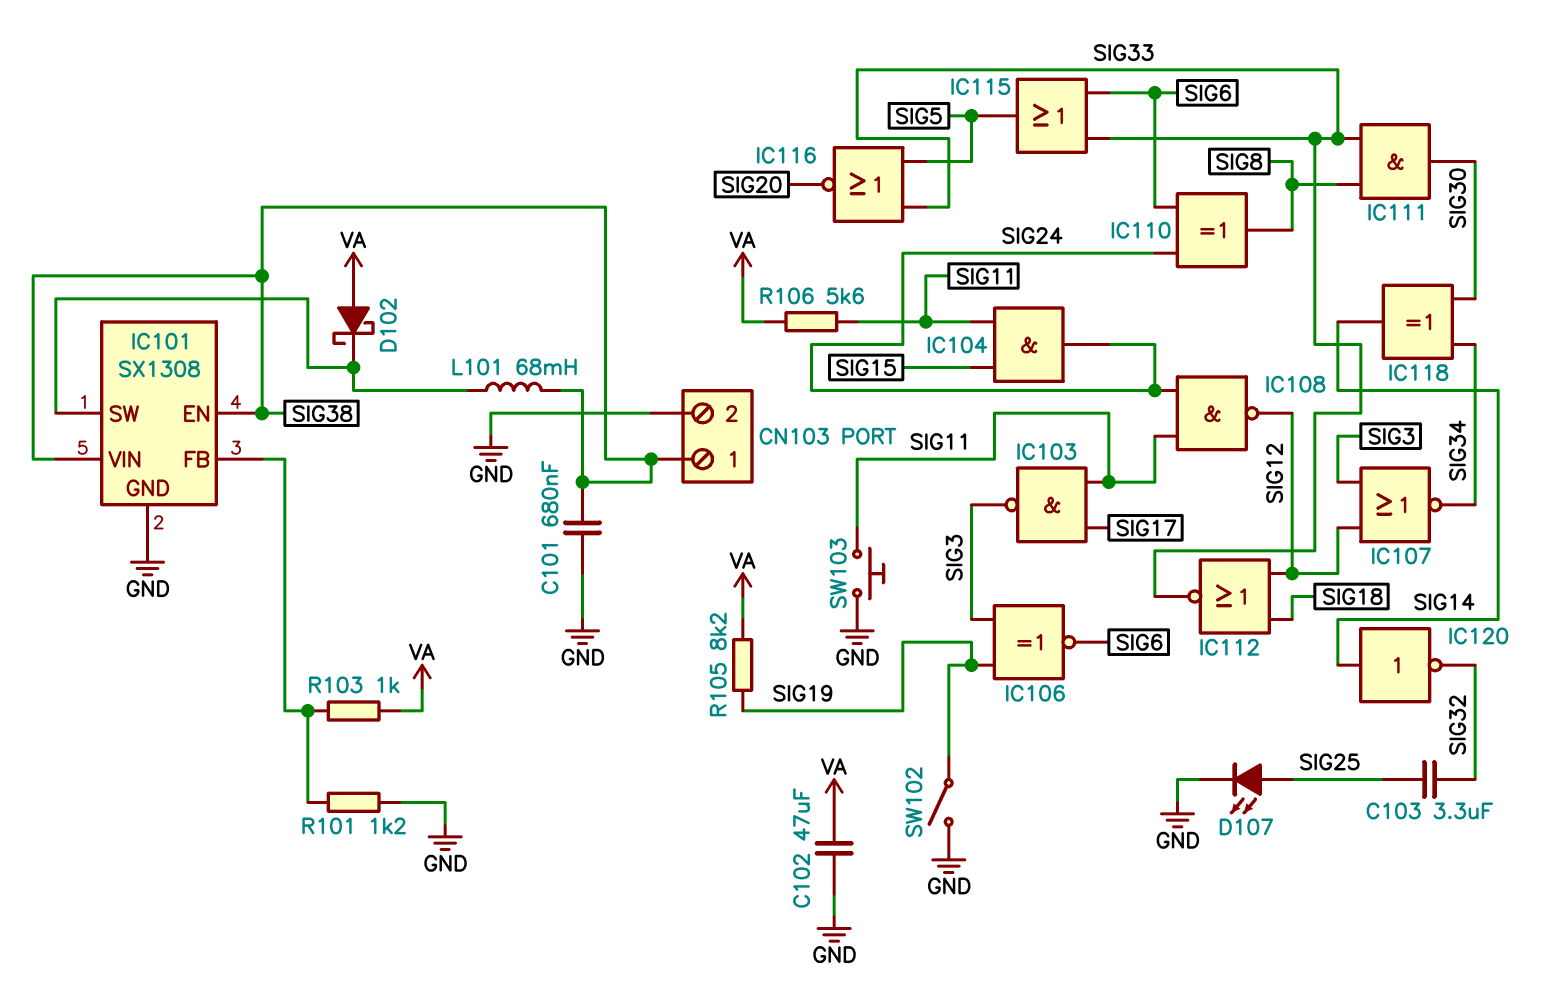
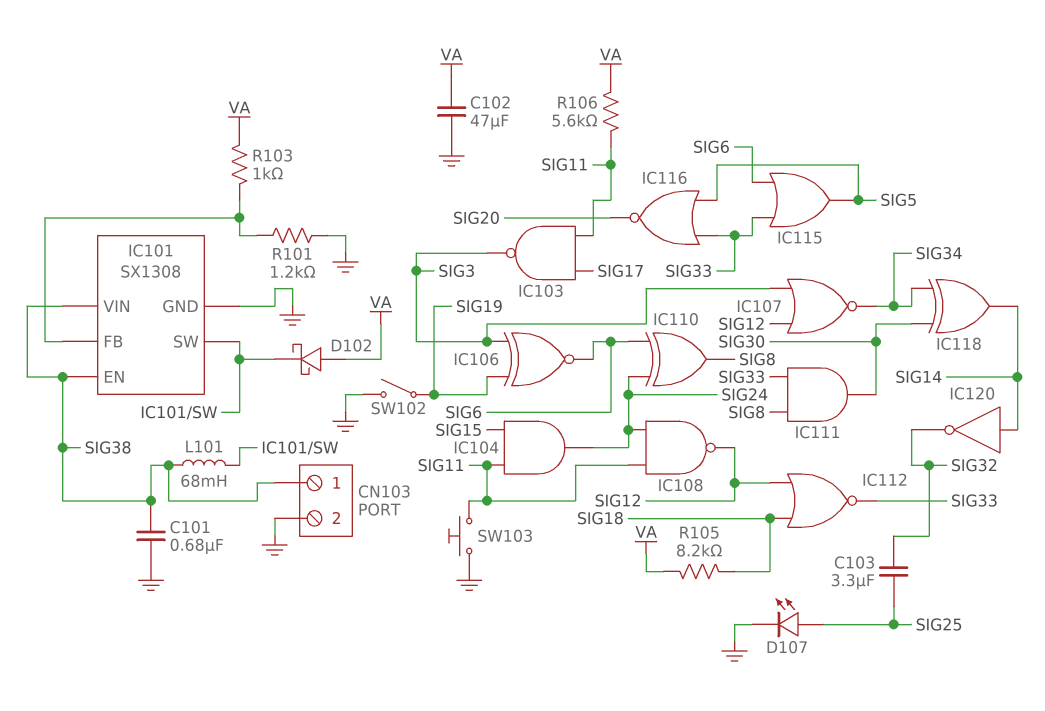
R105: 8.2k (SIG19, VA) -> 8.2k (SIG18, VA)

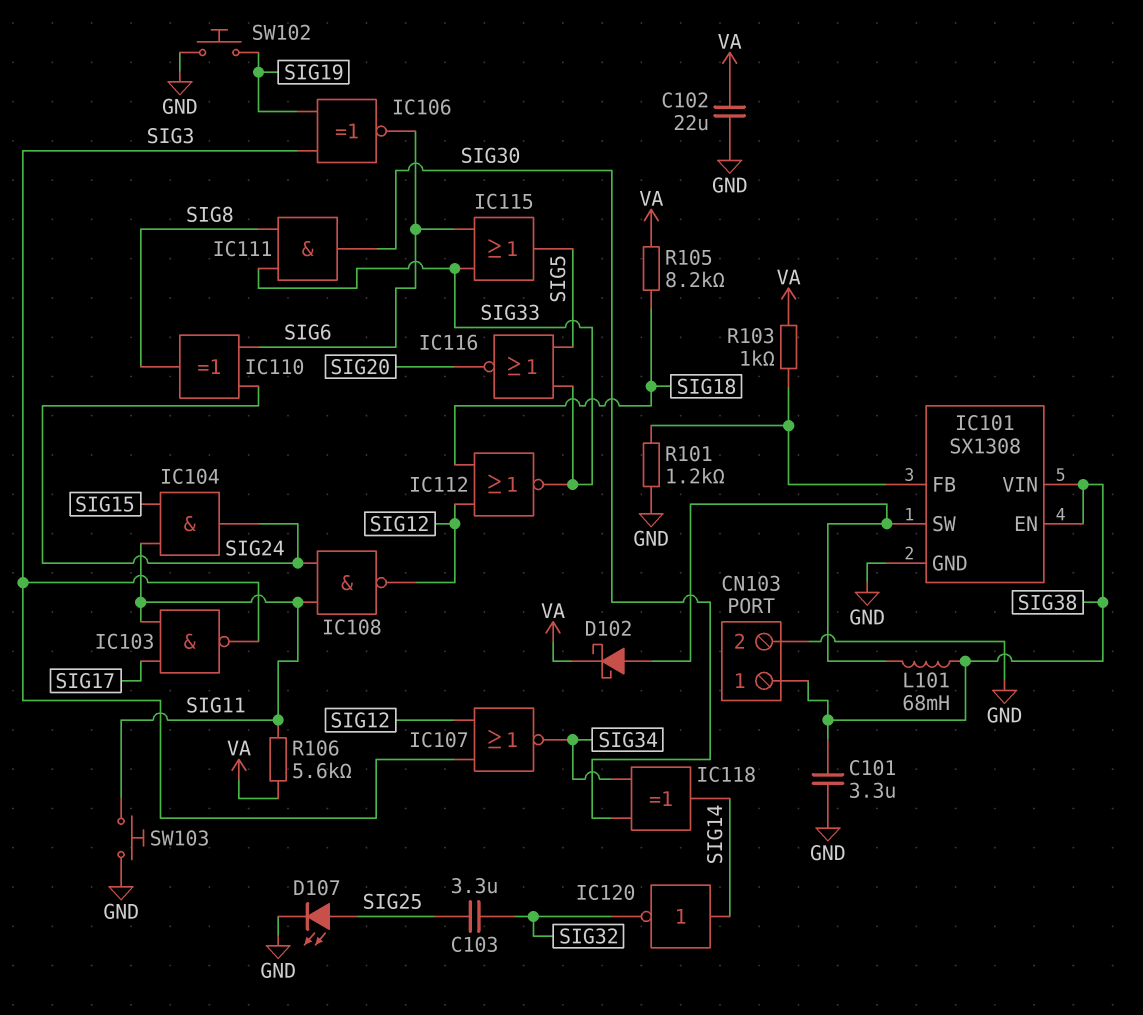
C101: 680nF (GND, SIG38) -> 3.3uF (GND, SIG38)
C102: 47uF (GND, VA) -> 22uF (GND, VA)
D102: schottky (A VA, K IC101/SW) -> schottky (A IC101/SW, K VA)
SW102: switch (GND, SIG19) -> button (GND, SIG19)

